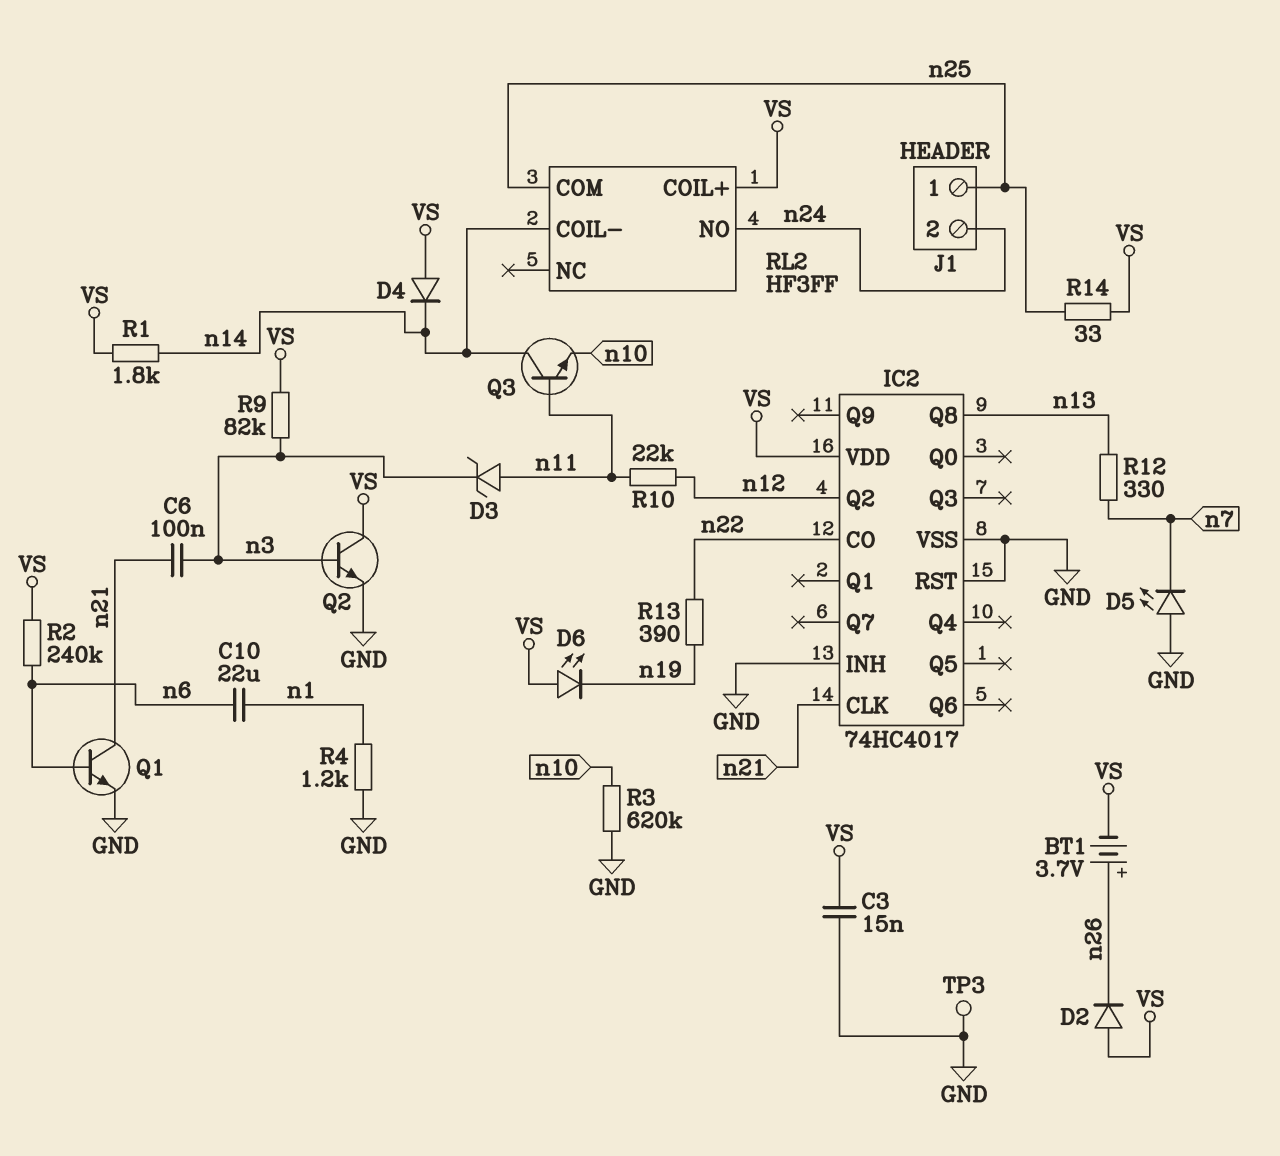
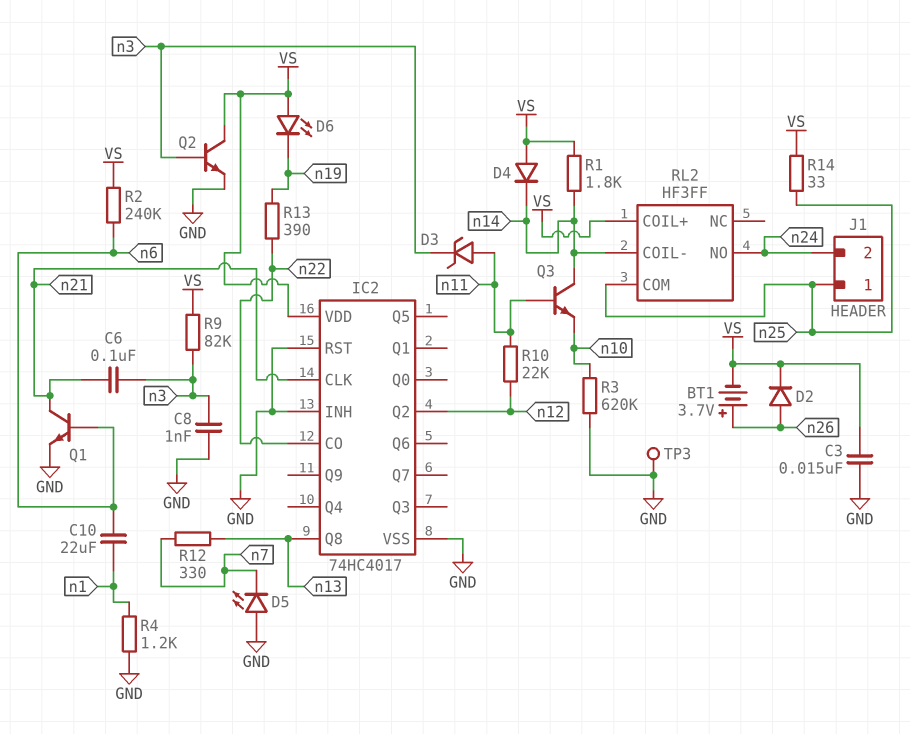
C8: none -> 1nF (GND, n3)
D2: diode (A VS, K n26) -> diode (A n26, K VS)

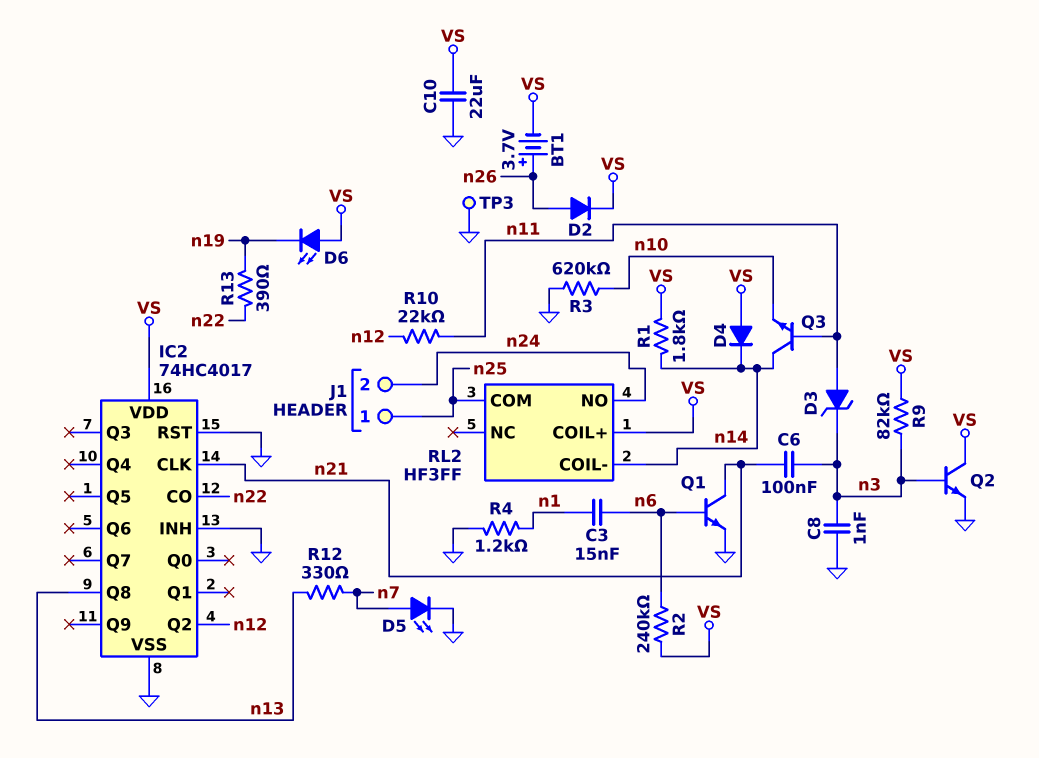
C3: 15nF (GND, VS) -> 15nF (n1, n6)
C10: 22uF (n1, n6) -> 22uF (GND, VS)
D5: LED (A GND, K n7) -> LED (A n7, K GND)
R14: 33 (VS, n25) -> none

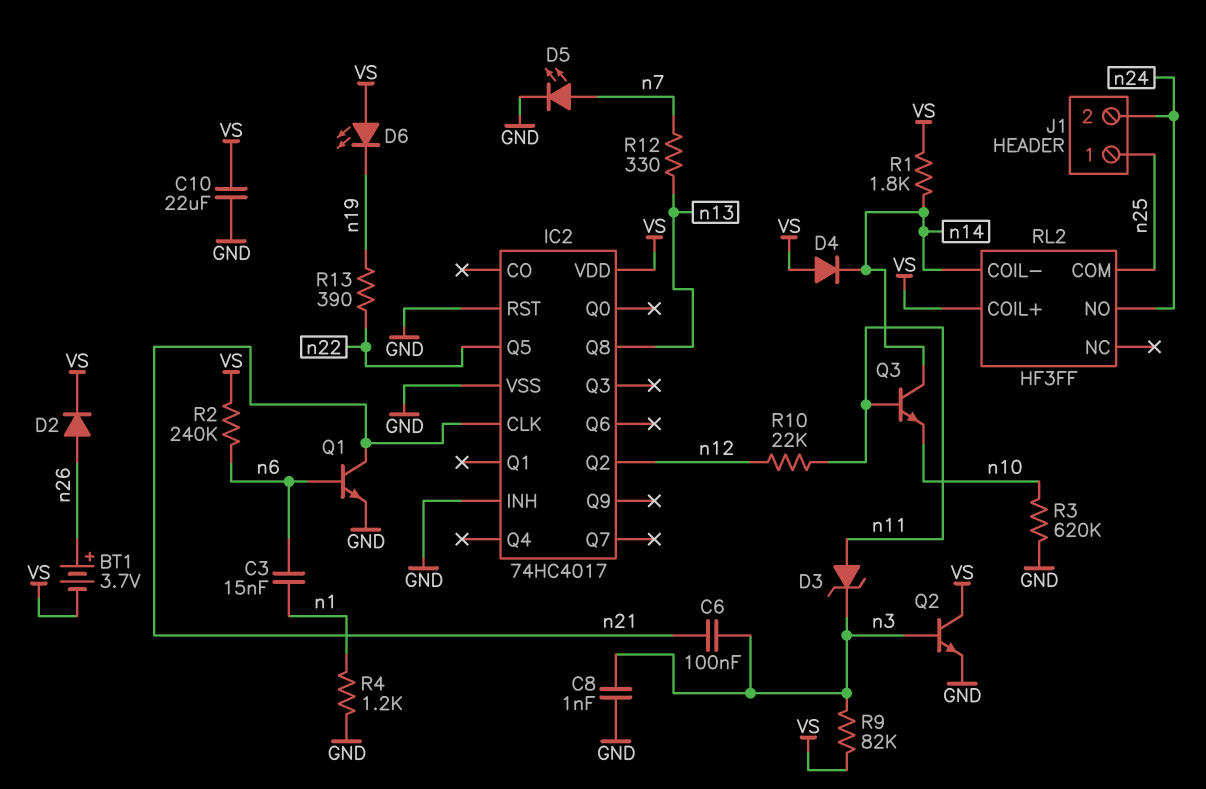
IC2 pin CO: n22 -> none
IC2 pin Q5: none -> n22
TP3: test point (GND) -> none

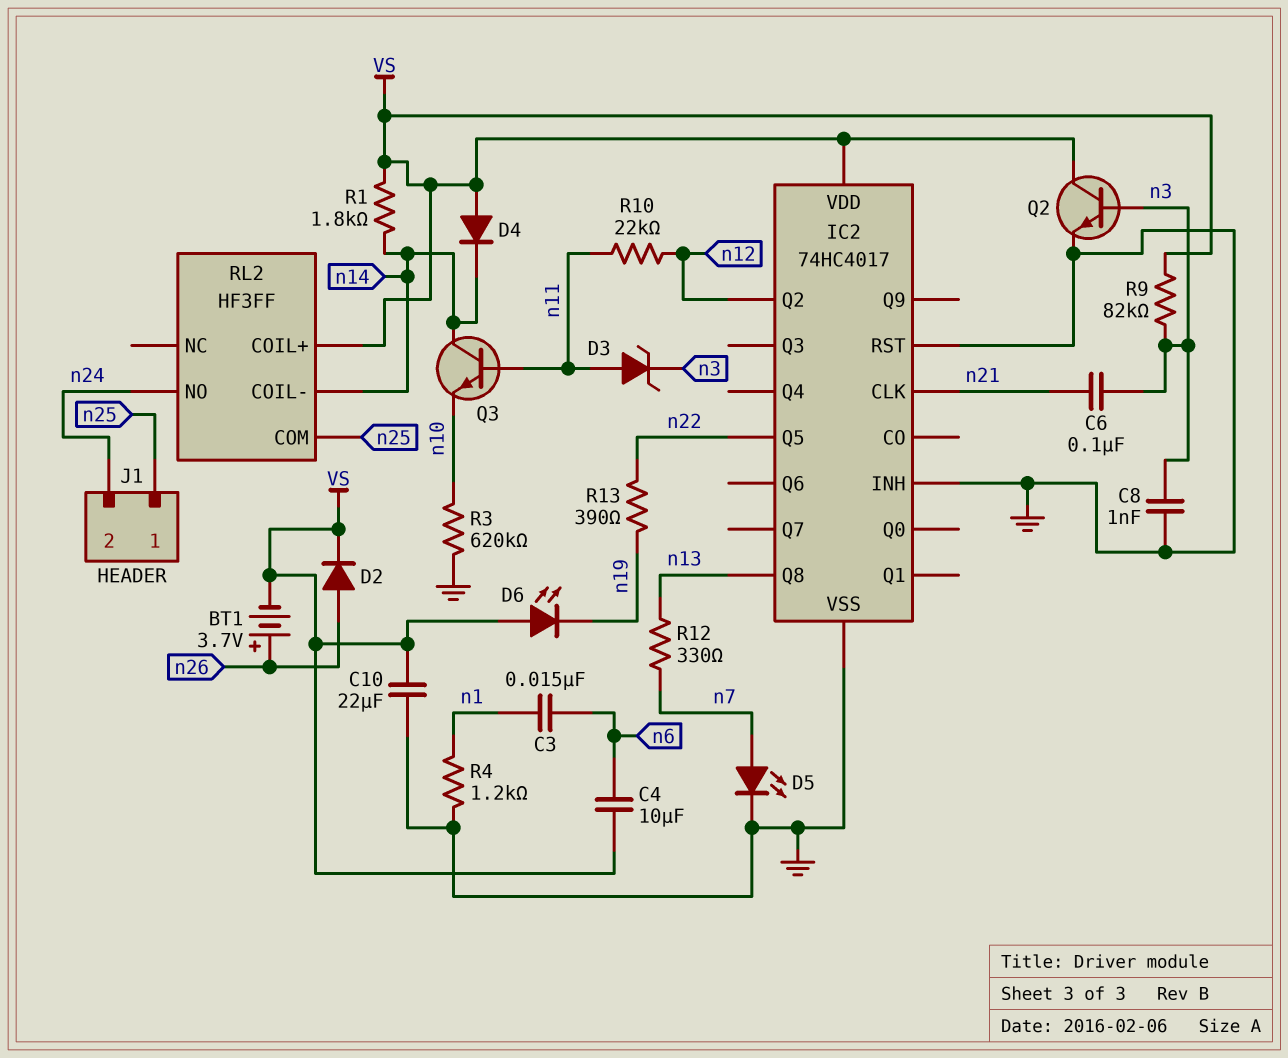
C4: none -> 10uF (VS, n6)
Q1: NPN (B n6, C n21, E GND) -> none
R2: 240k (VS, n6) -> none

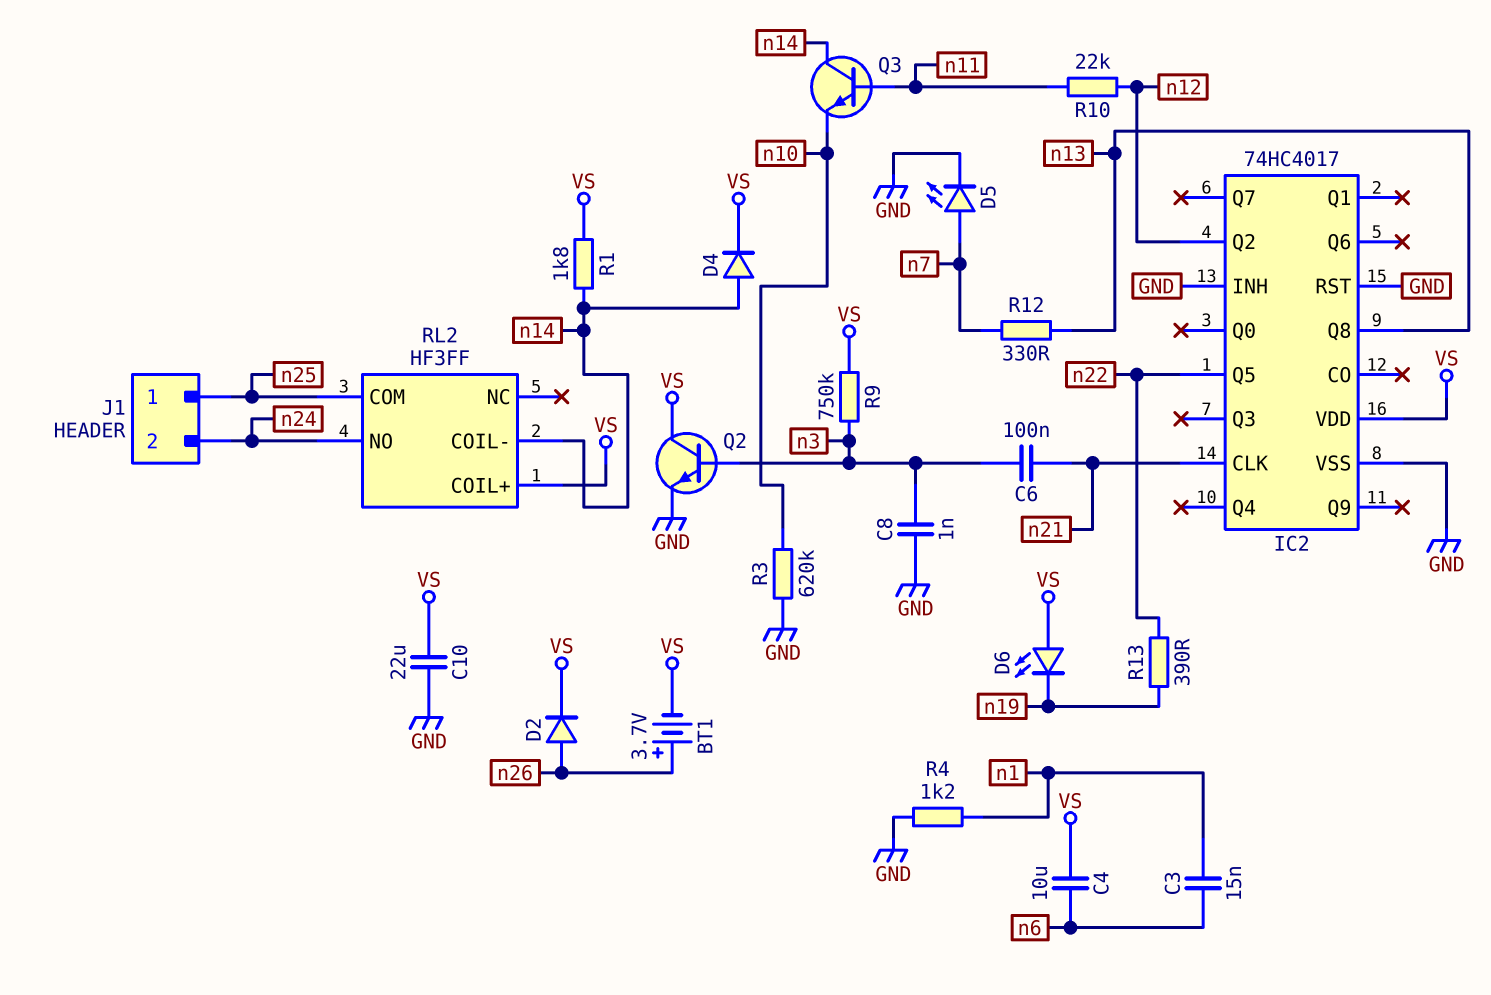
D3: zener (A n11, K n3) -> none
D4: diode (A VS, K n14) -> diode (A n14, K VS)
R9: 82k (VS, n3) -> 750k (VS, n3)

